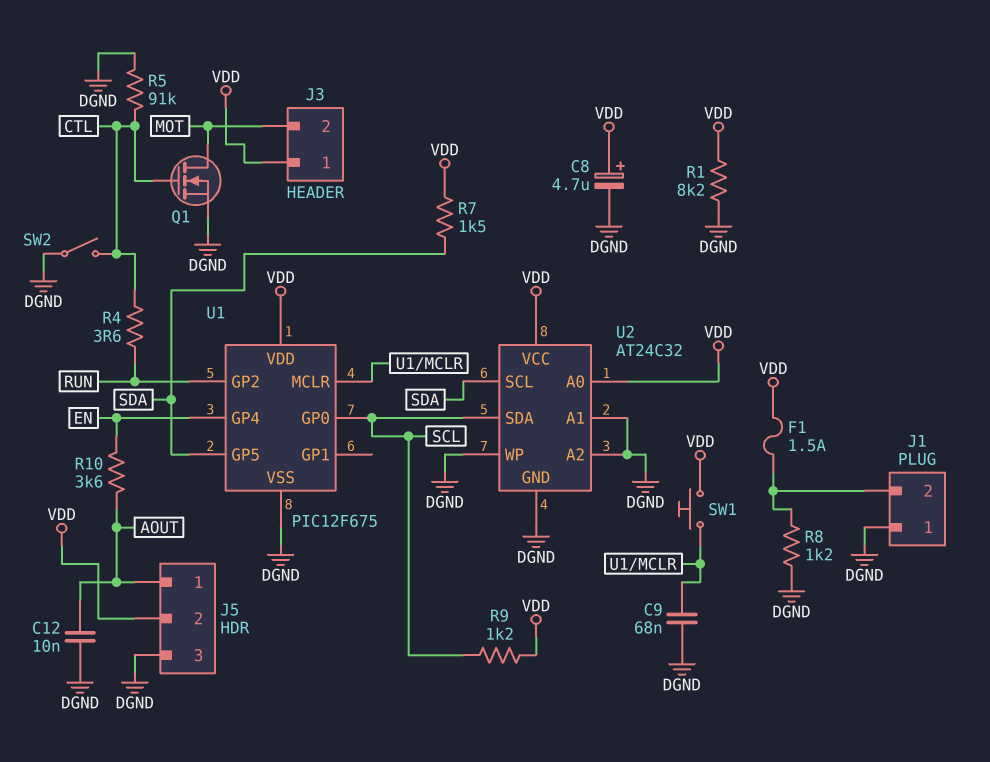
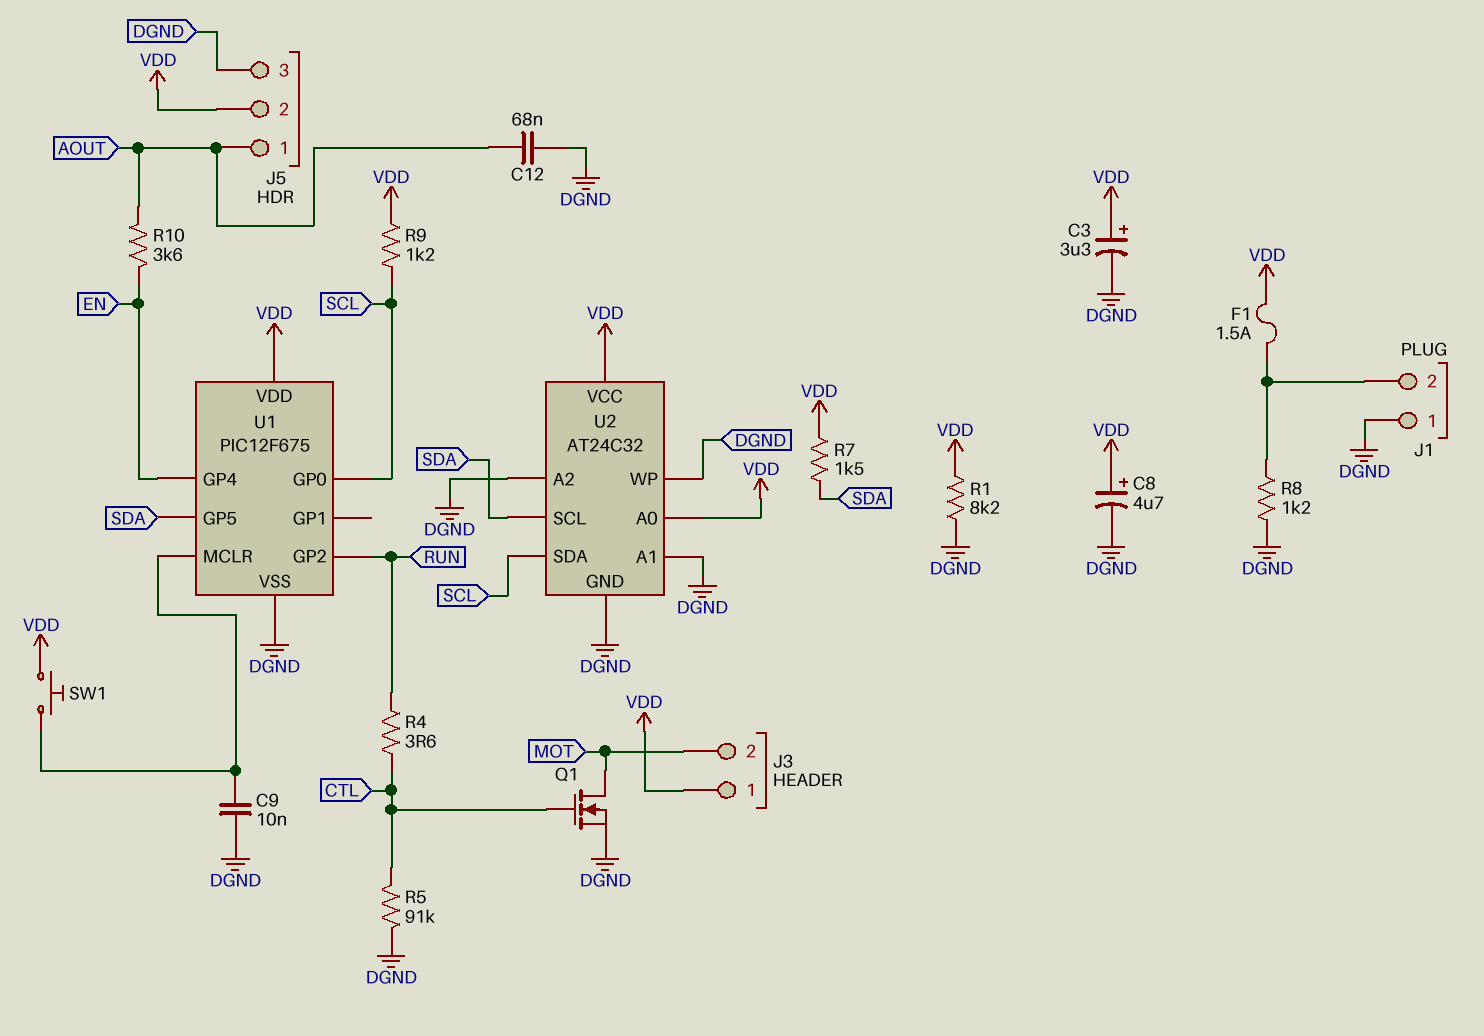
C3: none -> 3.3uF (plus VDD, minus DGND)
C9: 68nF (DGND, U1/MCLR) -> 10nF (DGND, U1/MCLR)
C12: 10nF (AOUT, DGND) -> 68nF (AOUT, DGND)
SW2: switch (CTL, DGND) -> none

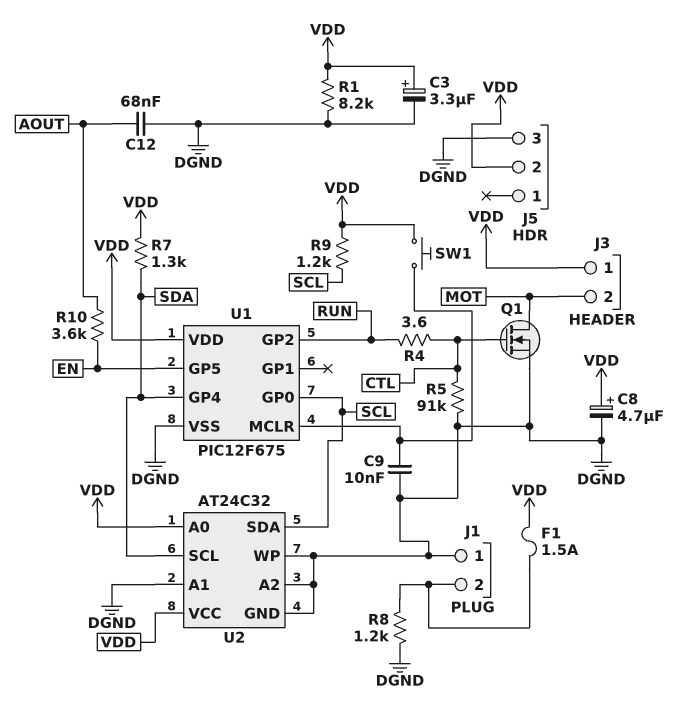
J5 pin 1: AOUT -> none
R7: 1.5k (SDA, VDD) -> 1.3k (SDA, VDD)
U1 pin GP4: EN -> SDA
U1 pin GP5: SDA -> EN

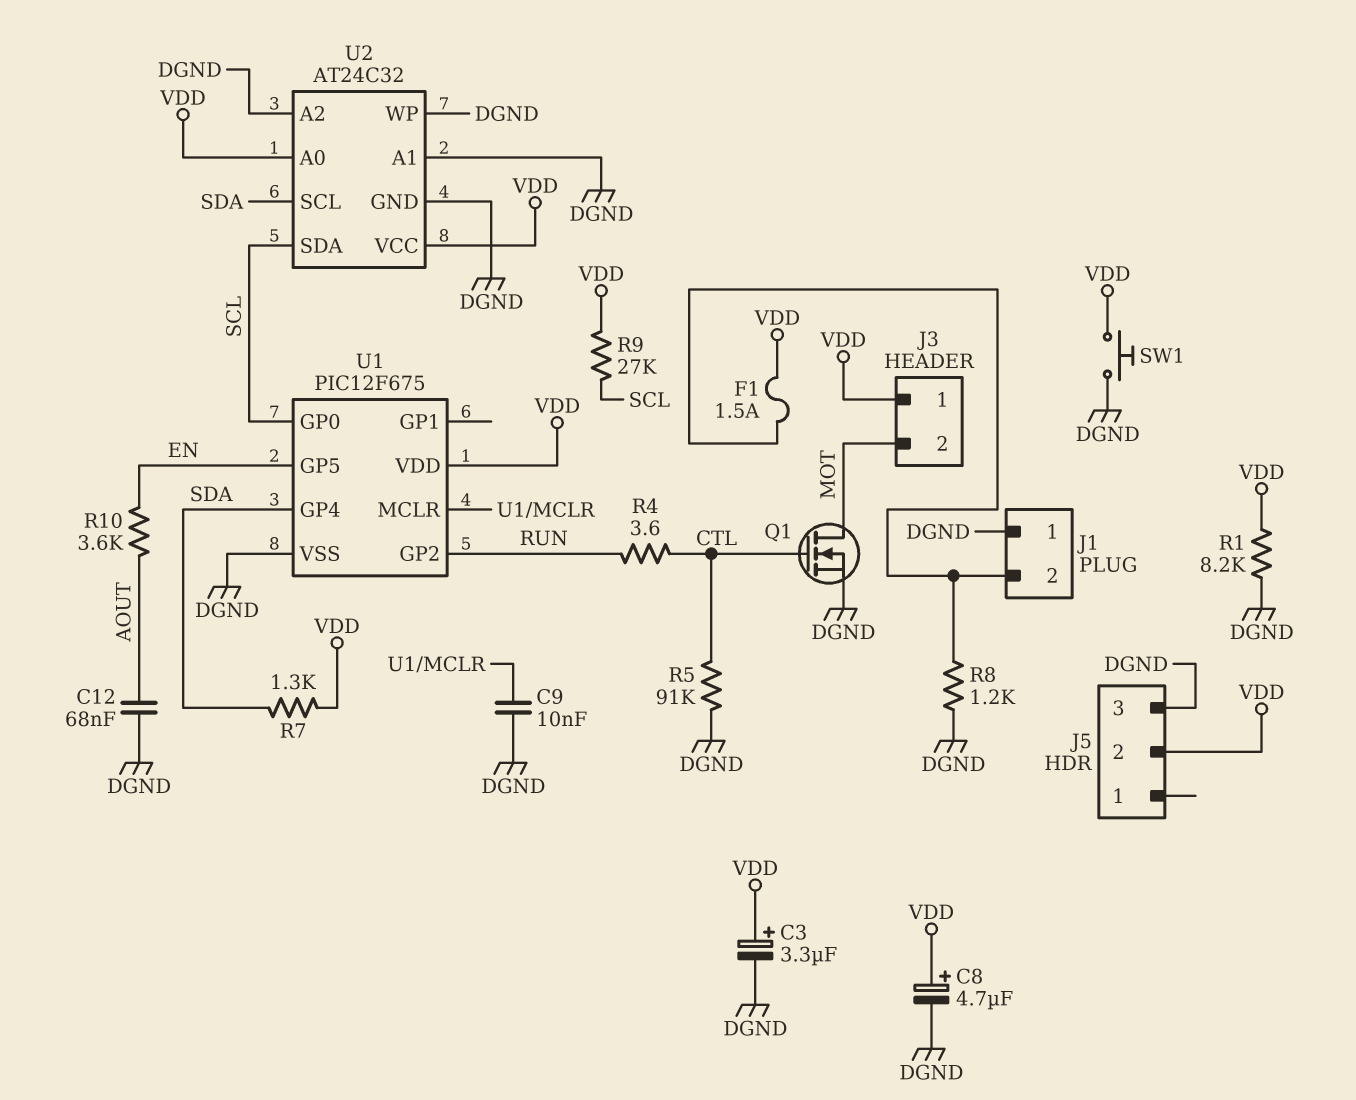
R9: 1.2k (SCL, VDD) -> 27k (SCL, VDD)
SW1: button (U1/MCLR, VDD) -> button (DGND, VDD)

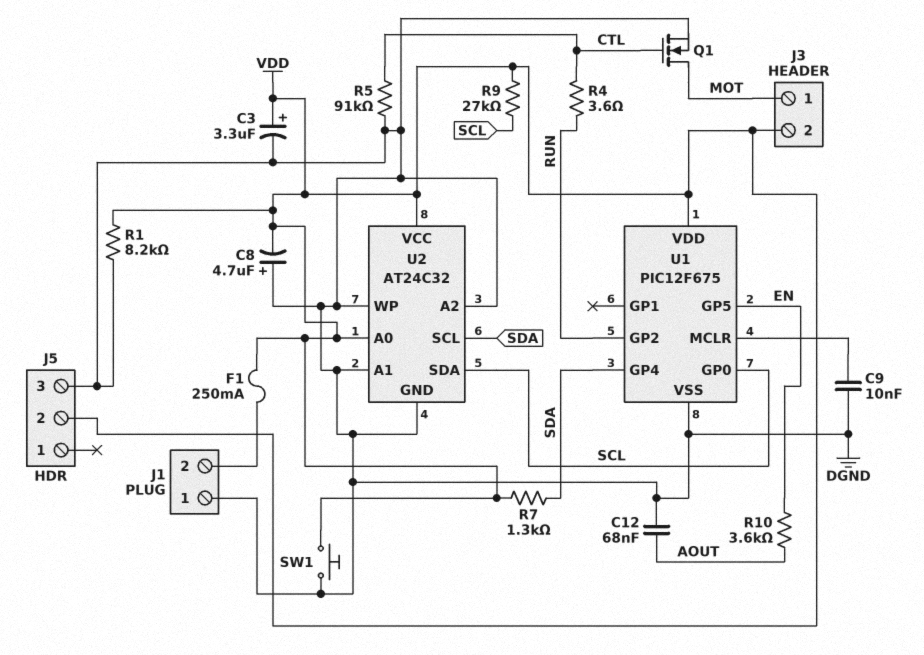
C8: 4.7uF (plus VDD, minus DGND) -> 4.7uF (plus DGND, minus VDD)
F1: 1.5A (J1/2, VDD) -> 250mA (J1/2, VDD)
J3 pin 1: VDD -> MOT
J3 pin 2: MOT -> VDD
R8: 1.2k (DGND, J1/2) -> none

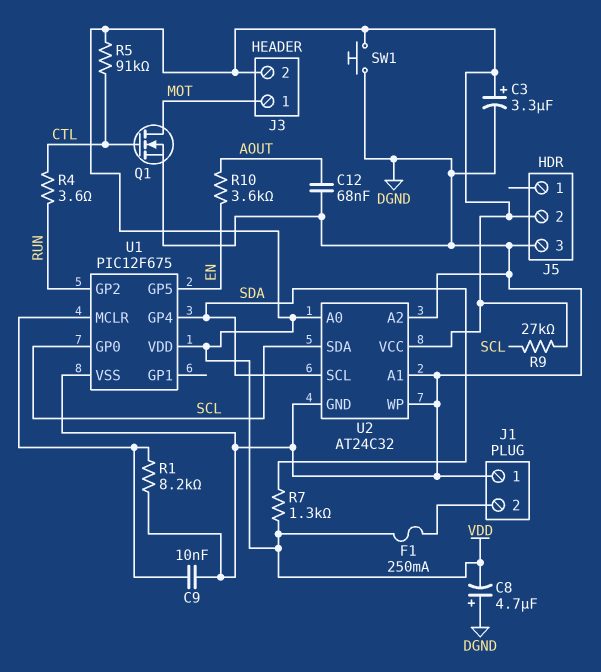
R1: 8.2k (DGND, VDD) -> 8.2k (DGND, U1/MCLR)
R5: 91k (CTL, DGND) -> 91k (CTL, VDD)

